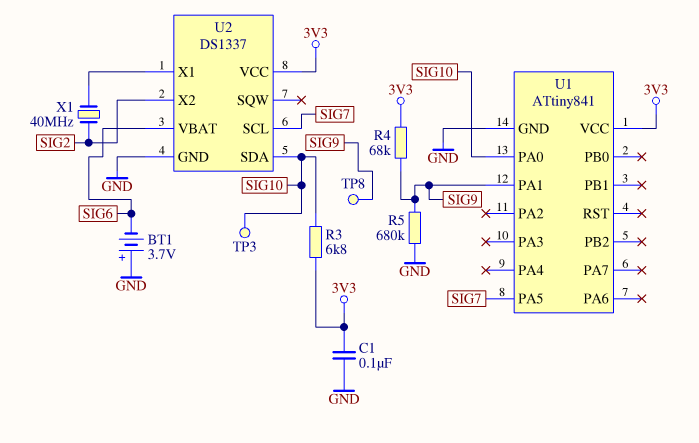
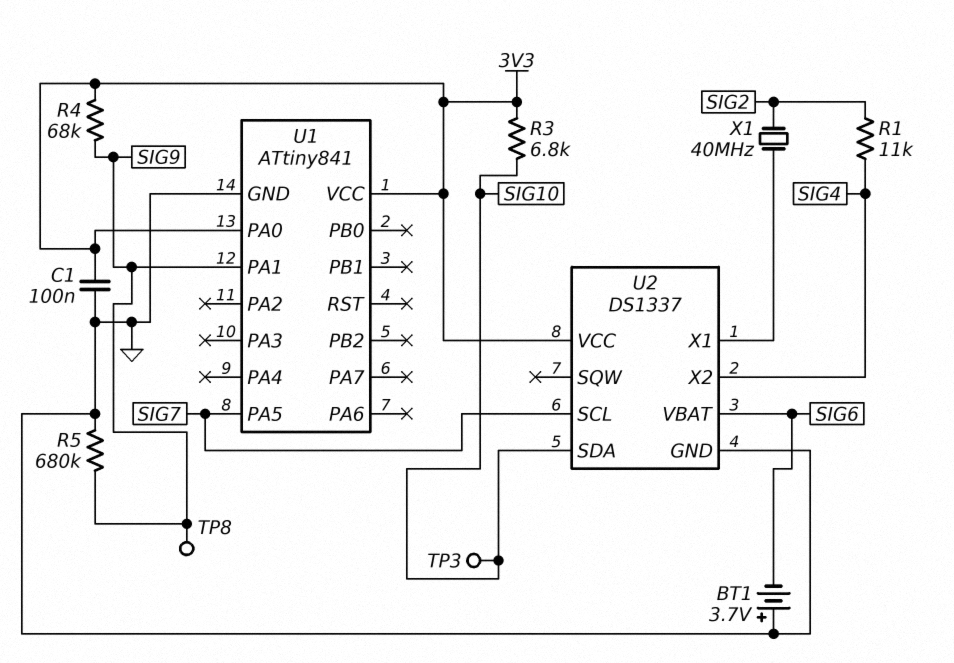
R1: none -> 11k (SIG2, SIG4)
U1 pin PA0: SIG10 -> 3V3
U2 pin X2: SIG2 -> SIG4

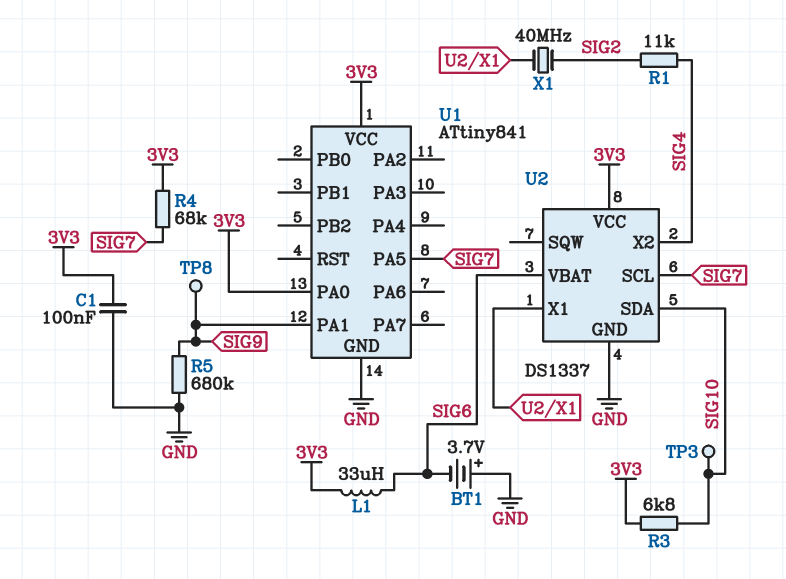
L1: none -> 33uH (3V3, SIG6)
R4: 68k (3V3, SIG9) -> 68k (3V3, SIG7)

